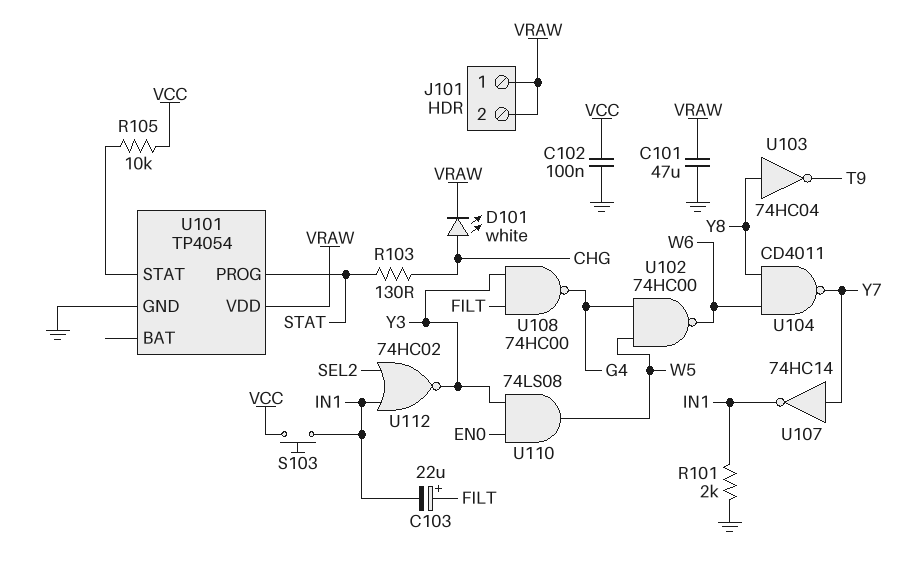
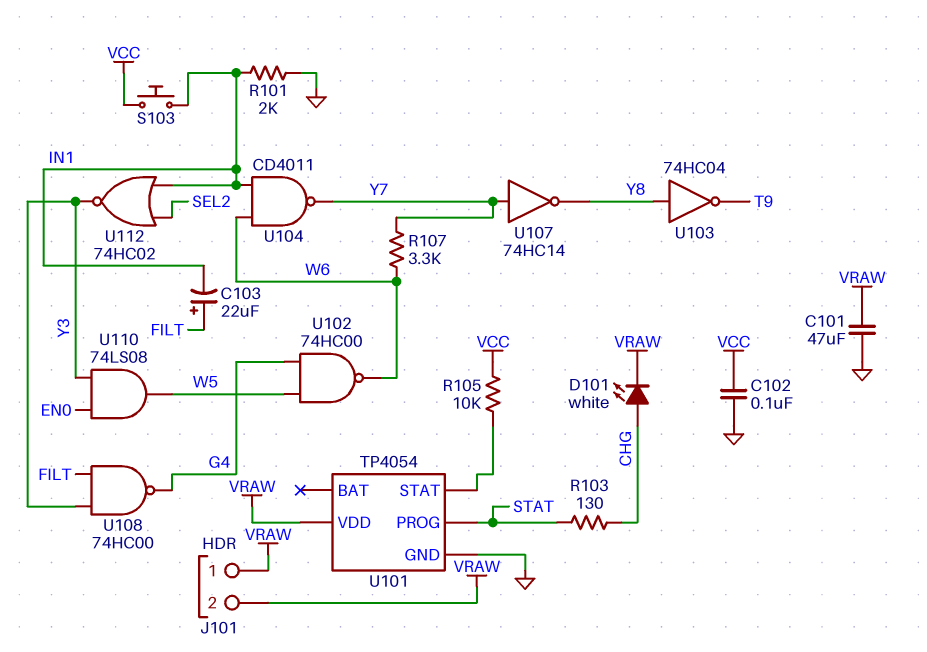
R107: none -> 3.3k (W6, Y7)
U104: NAND CD4011 (in W6, in Y8, out Y7) -> NAND CD4011 (in IN1, in W6, out Y7)
U107: NOT 74HC14 (in Y7, out IN1) -> NOT 74HC14 (in Y7, out Y8)

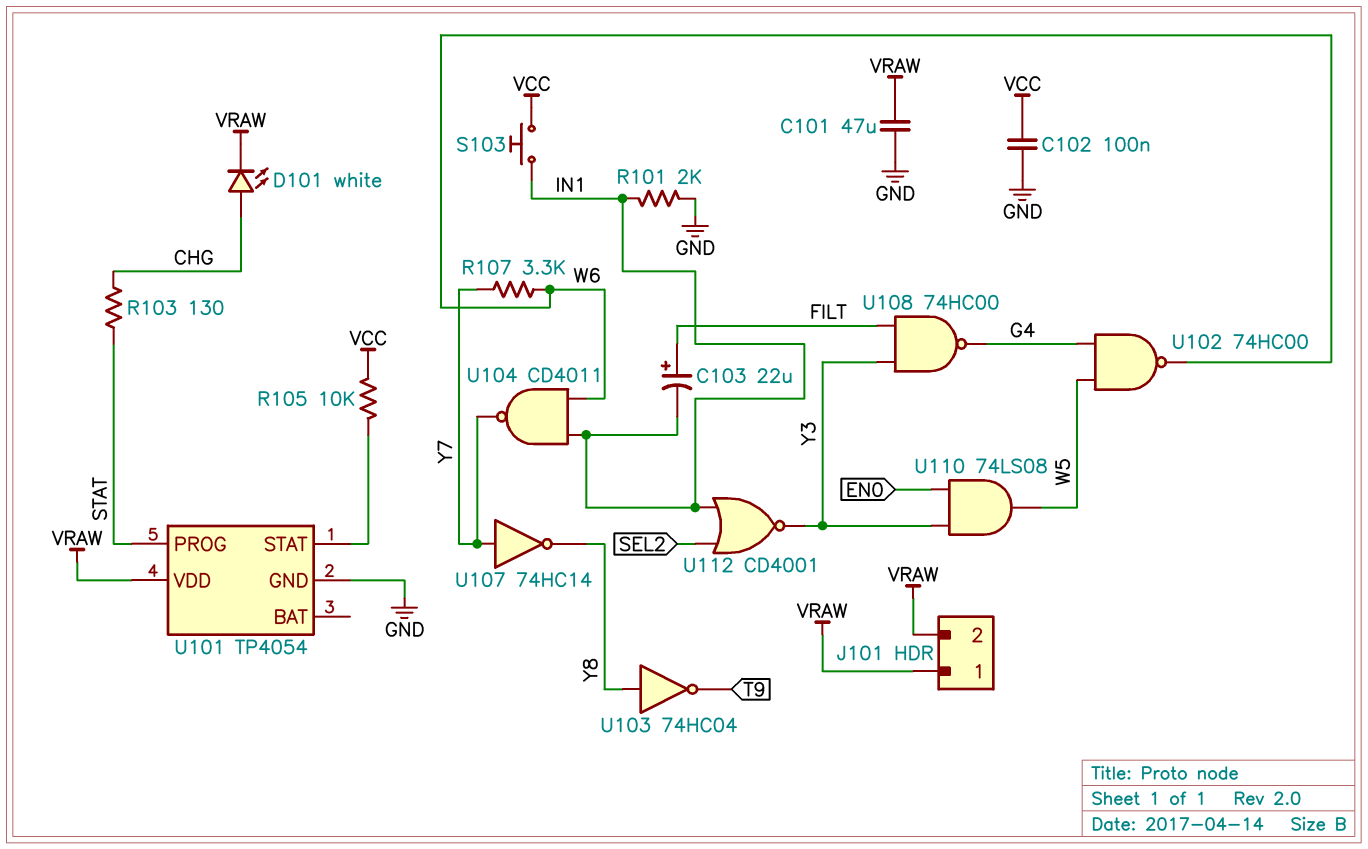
U112: NOR 74HC02 (in IN1, in SEL2, out Y3) -> NOR CD4001 (in IN1, in SEL2, out Y3)

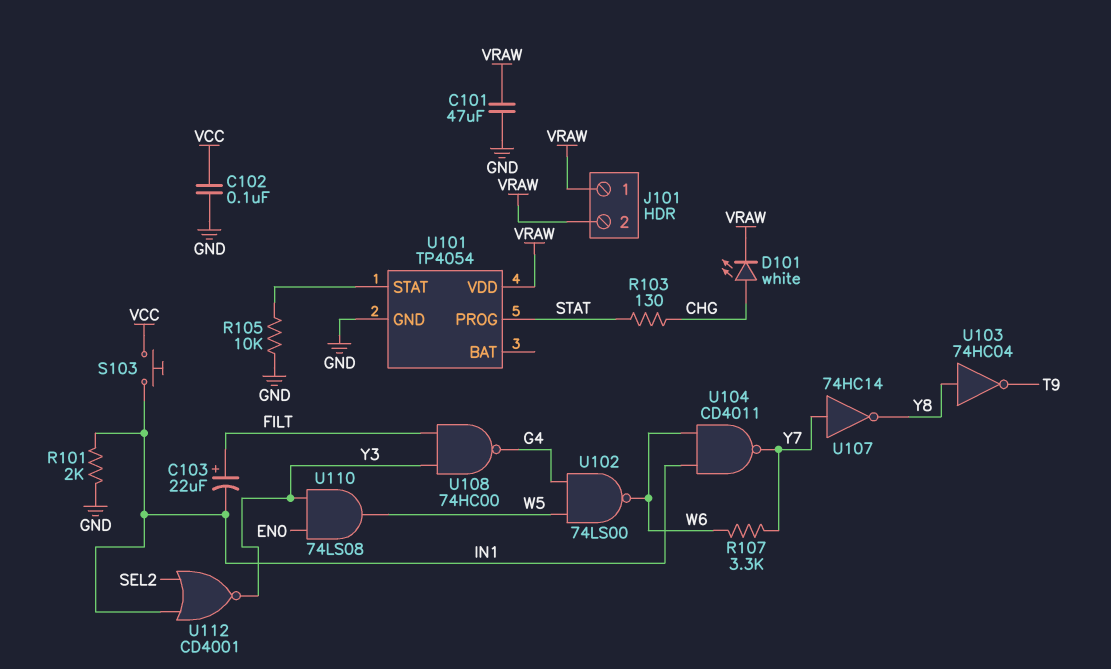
R105: 10k (U101/STAT, VCC) -> 10k (GND, U101/STAT)
U102: NAND 74HC00 (in G4, in W5, out W6) -> NAND 74LS00 (in G4, in W5, out W6)

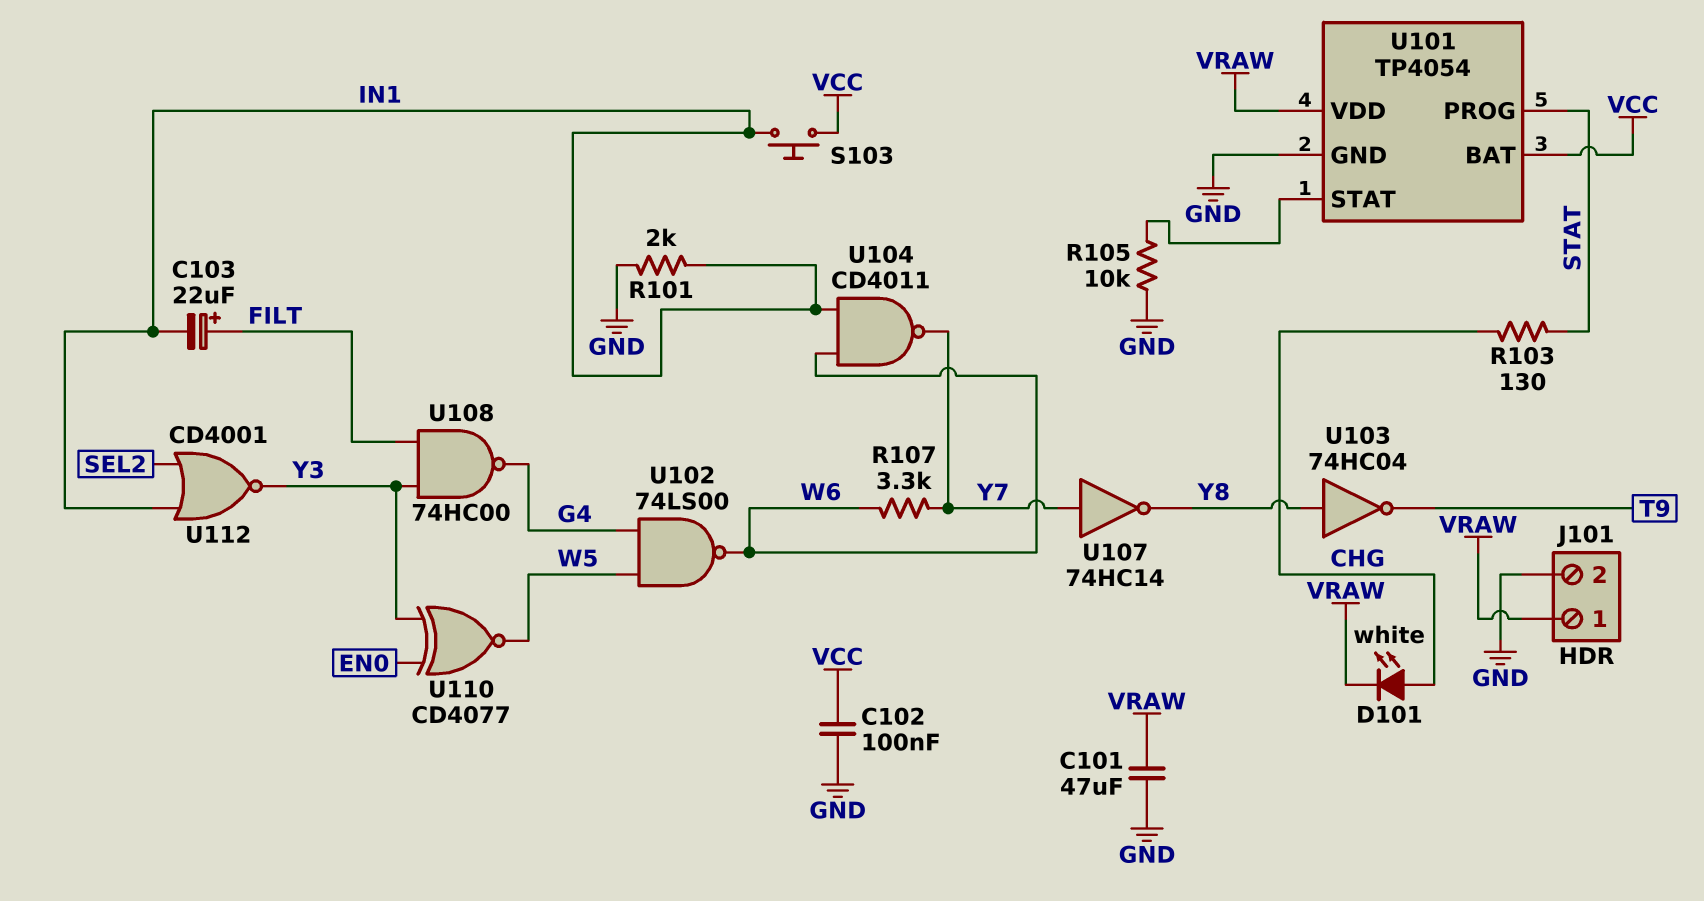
J101 pin 2: VRAW -> GND
U101 pin BAT: none -> VCC
U110: AND 74LS08 (in EN0, in Y3, out W5) -> XNOR CD4077 (in EN0, in Y3, out W5)

